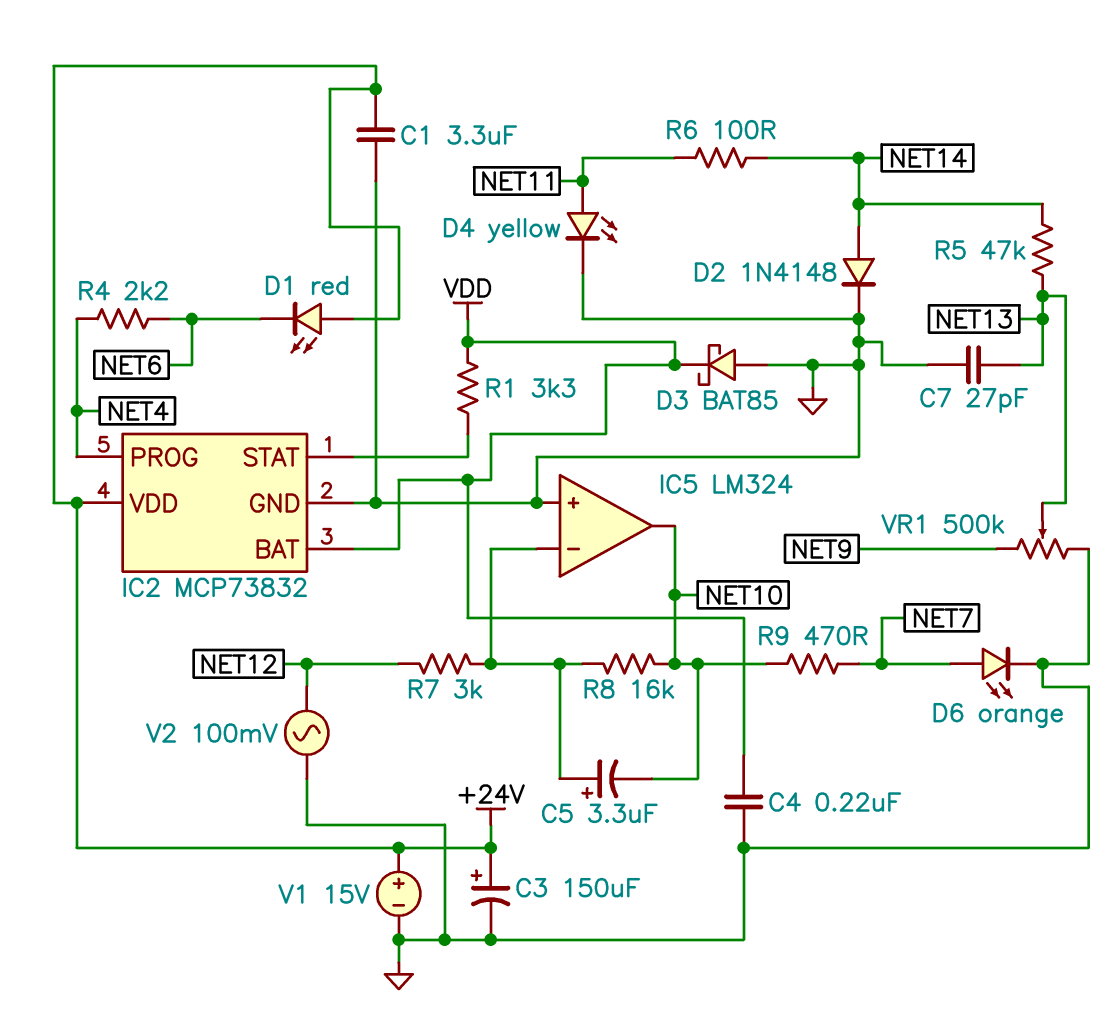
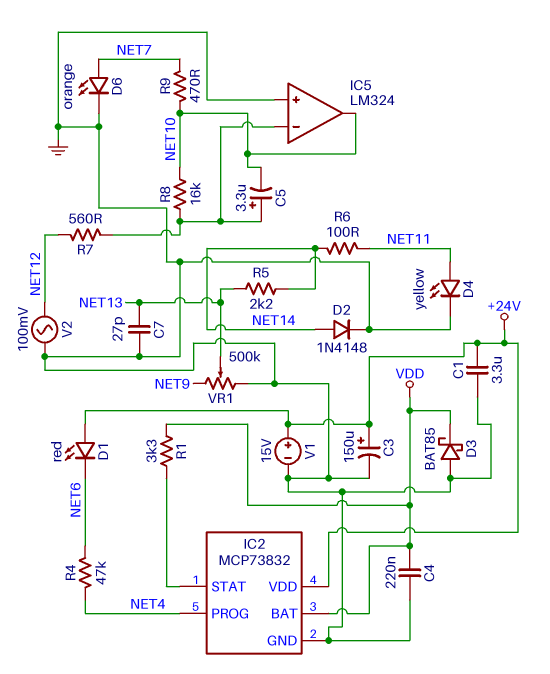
R4: 2.2k (NET4, NET6) -> 47k (NET4, NET6)
R5: 47k (NET13, NET14) -> 2.2k (NET13, NET14)
R7: 3k (IC5/in-, NET12) -> 560 (IC5/in-, NET12)

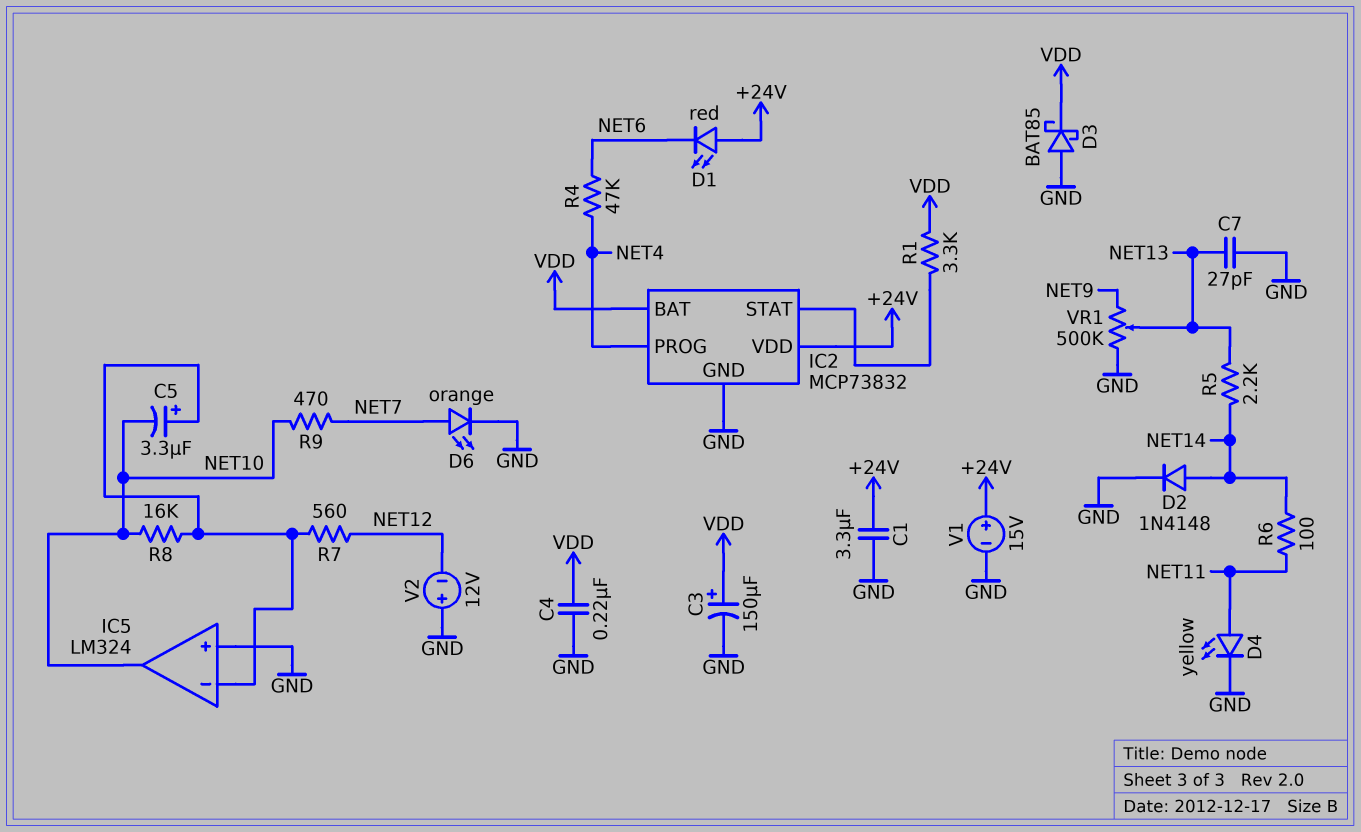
C3: 150uF (plus +24V, minus GND) -> 150uF (plus VDD, minus GND)
V2: AC 100mV (GND, NET12) -> 12V (plus GND, minus NET12)

